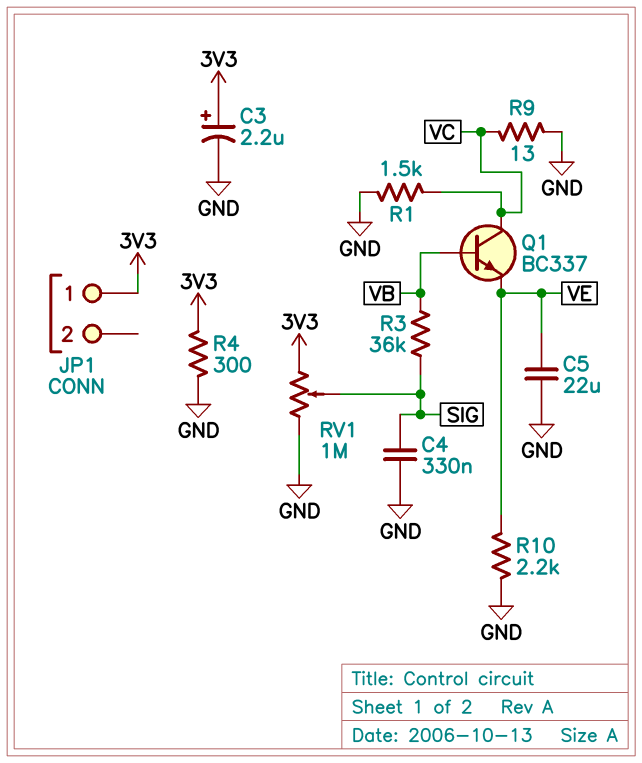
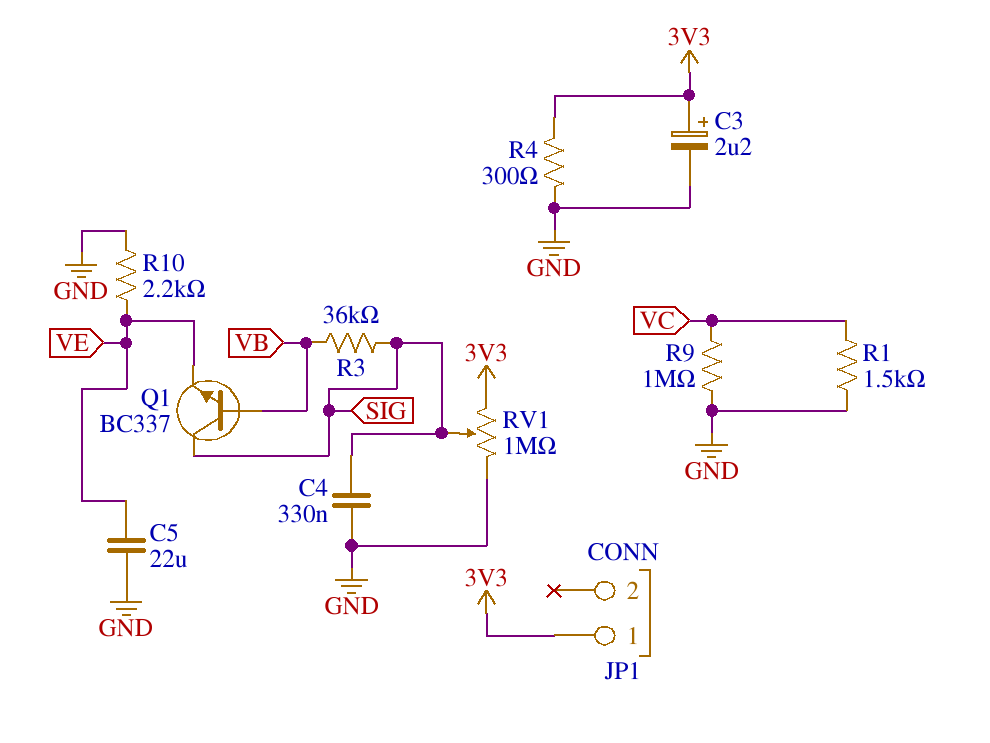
Q1: NPN BC337 (B VB, C VC, E VE) -> NPN BC337 (B VB, C SIG, E VE)
R9: 13 (GND, VC) -> 1M (GND, VC)

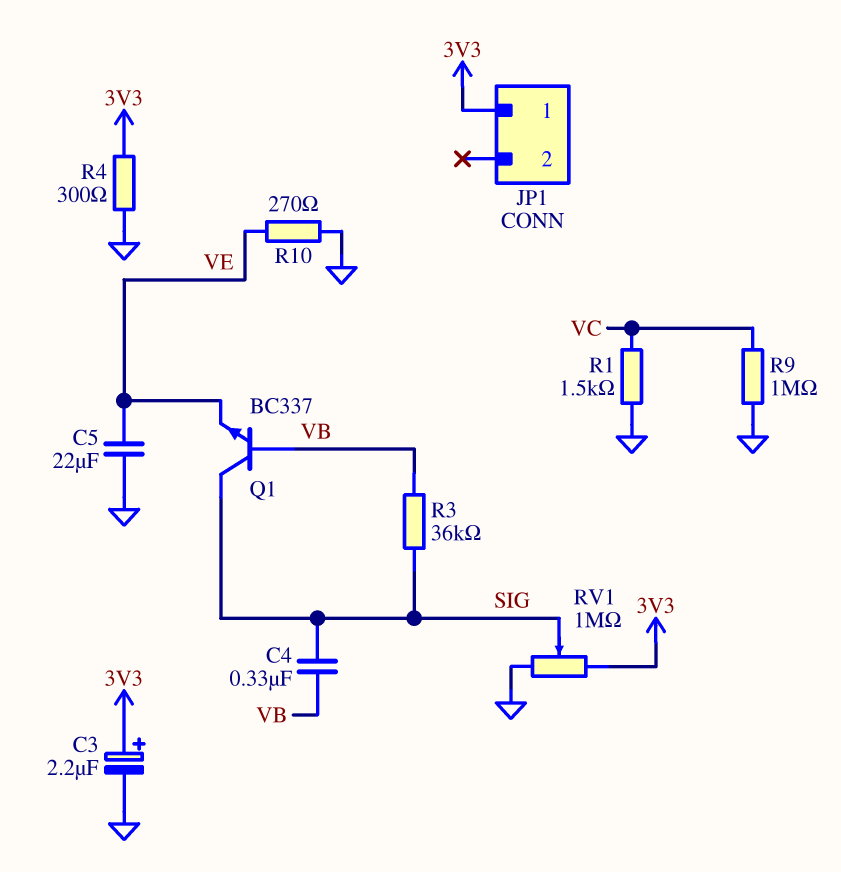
C4: 330nF (GND, SIG) -> 330nF (SIG, VB)
R10: 2.2k (GND, VE) -> 270 (GND, VE)

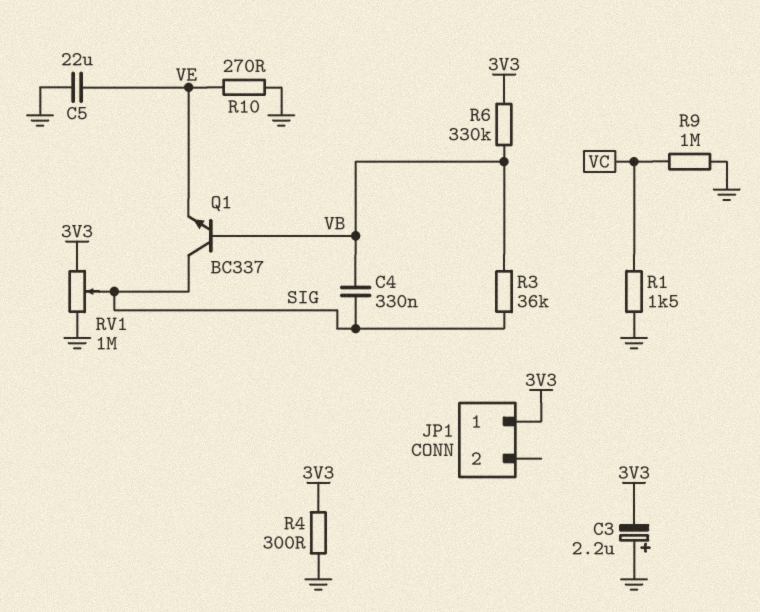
C3: 2.2uF (plus 3V3, minus GND) -> 2.2uF (plus GND, minus 3V3)
R6: none -> 330k (3V3, VB)

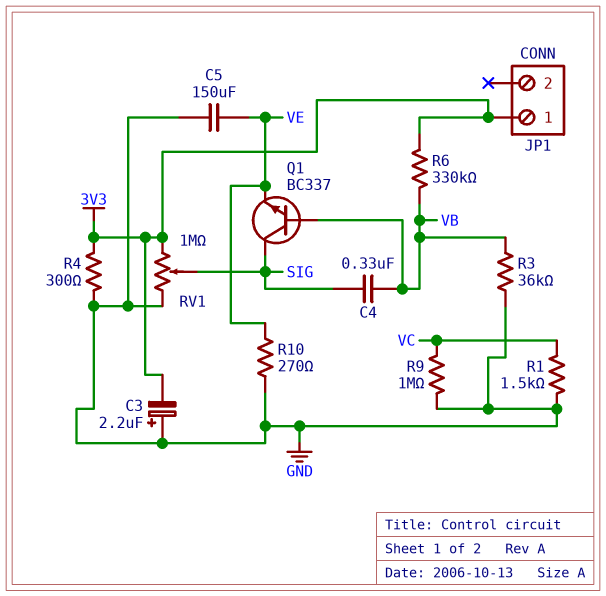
C5: 22uF (GND, VE) -> 150uF (GND, VE)
R3: 36k (SIG, VB) -> 36k (GND, VB)

